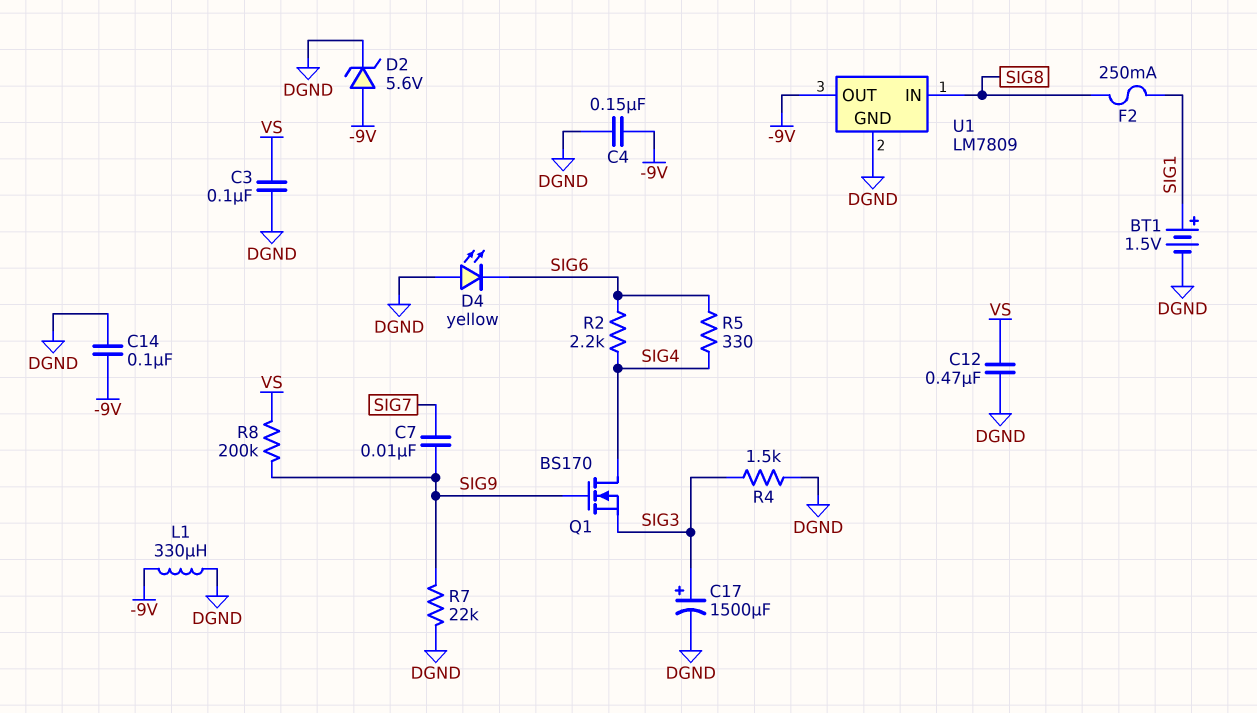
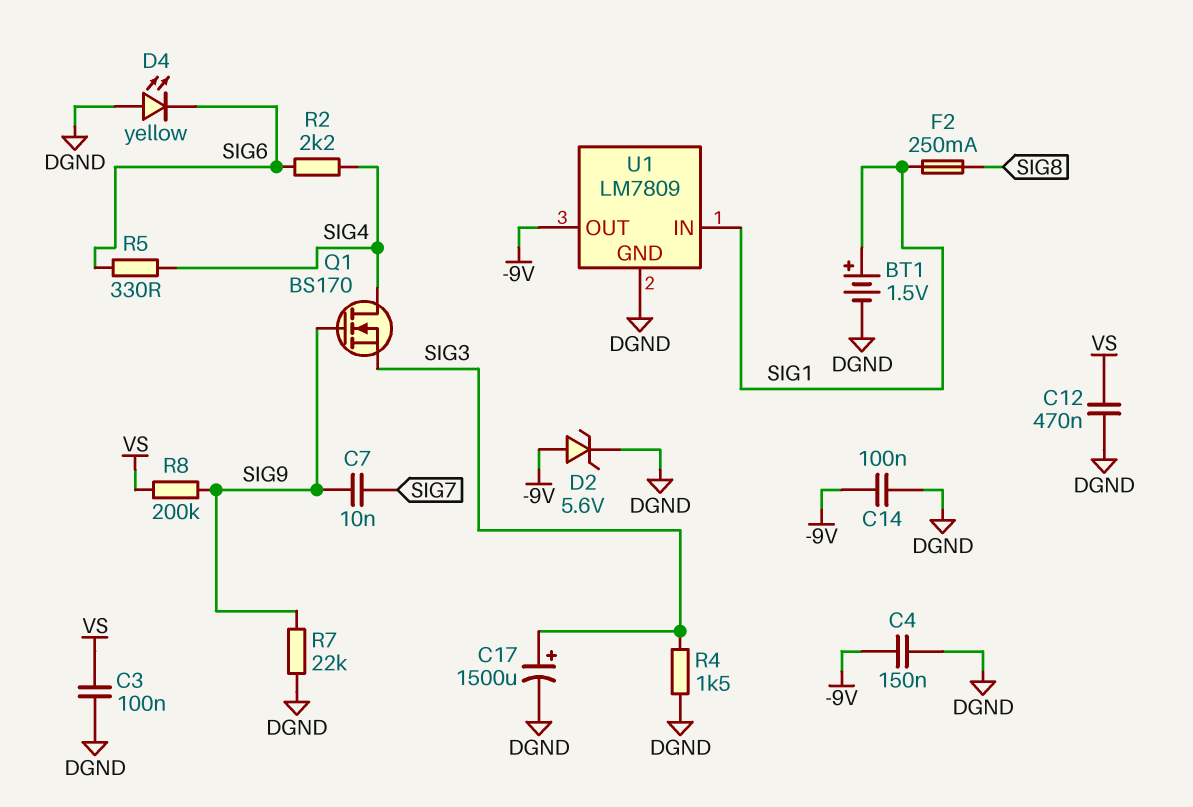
L1: 330uH (-9V, DGND) -> none
U1 pin IN: SIG8 -> SIG1

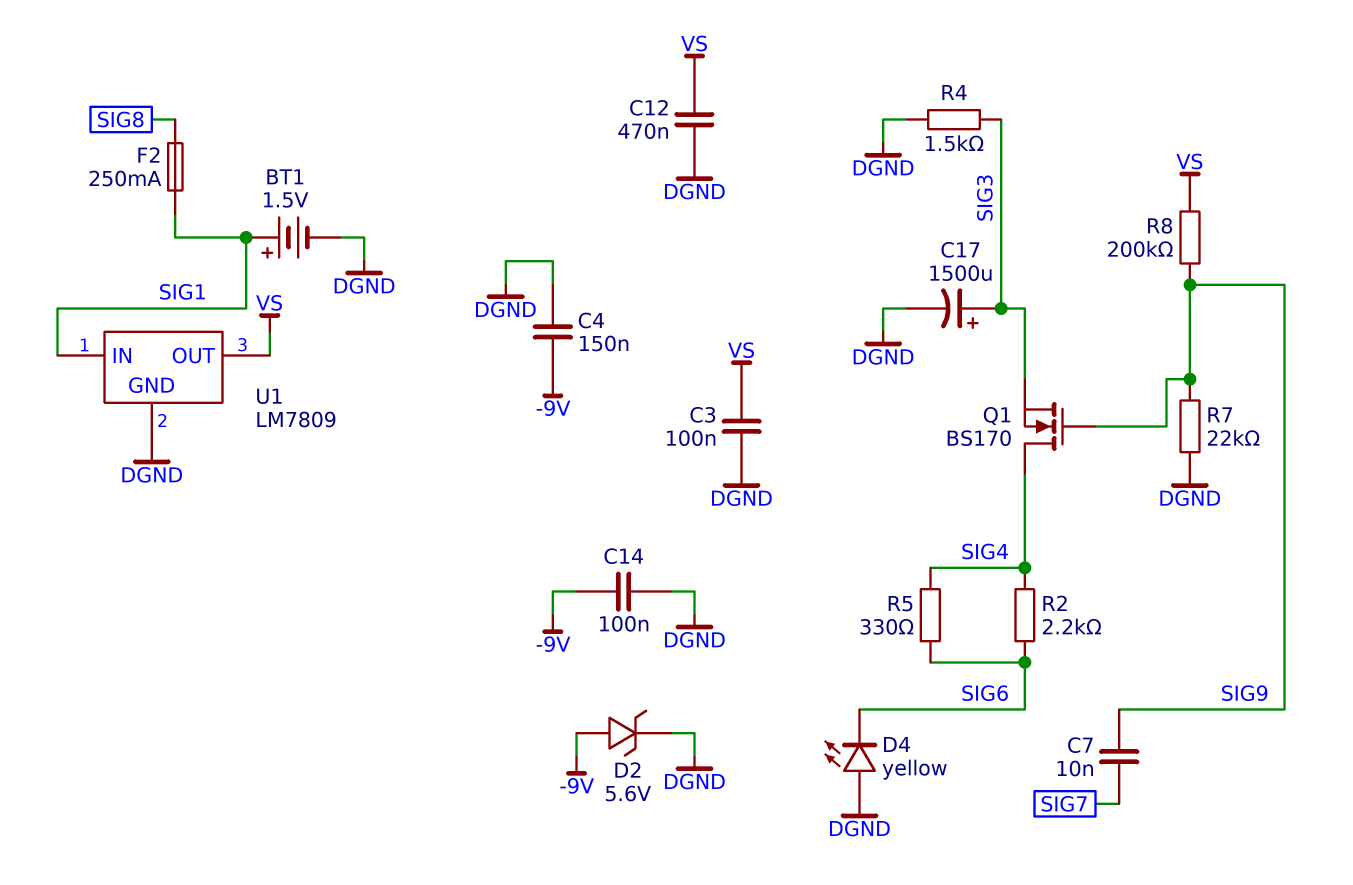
U1 pin OUT: -9V -> VS

